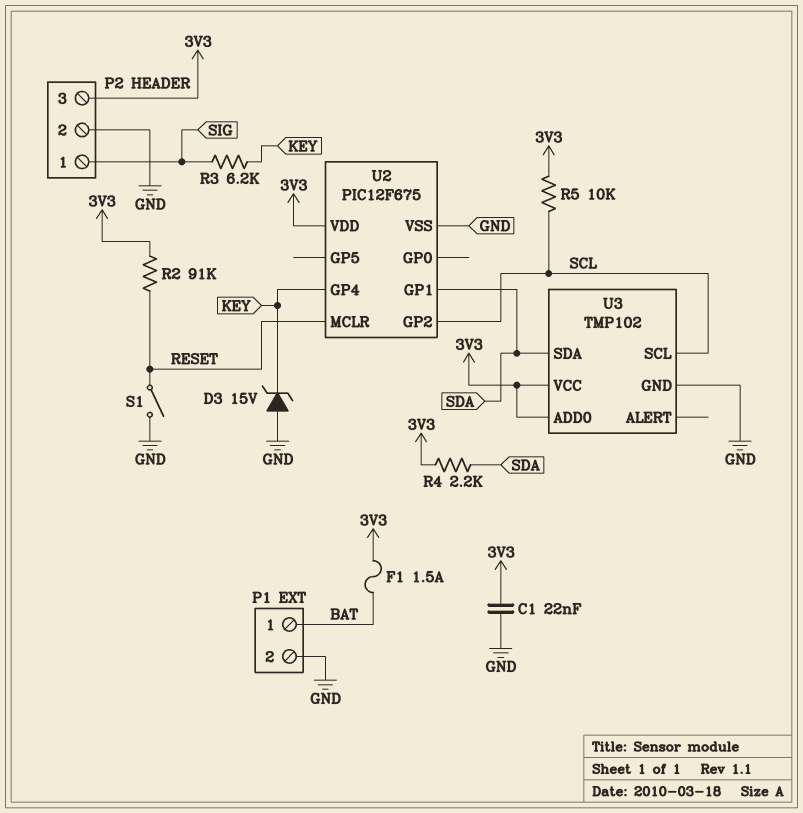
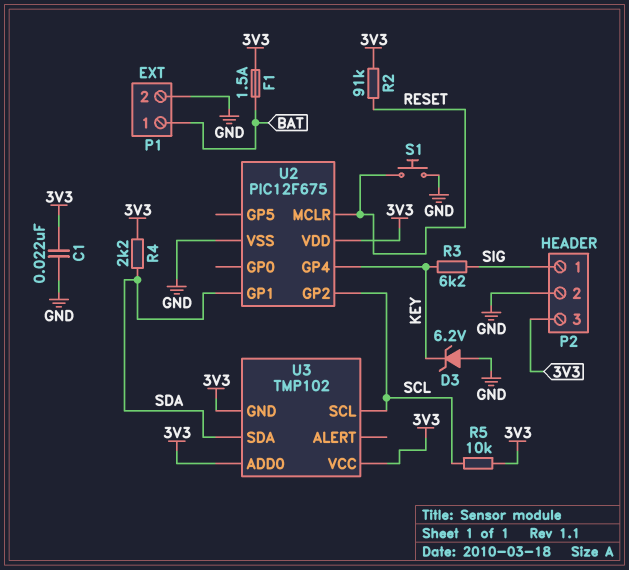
D3: zener 15V (A GND, K KEY) -> zener 6.2V (A GND, K KEY)
S1: switch (GND, RESET) -> button (GND, RESET)
U3 pin GND: GND -> 3V3

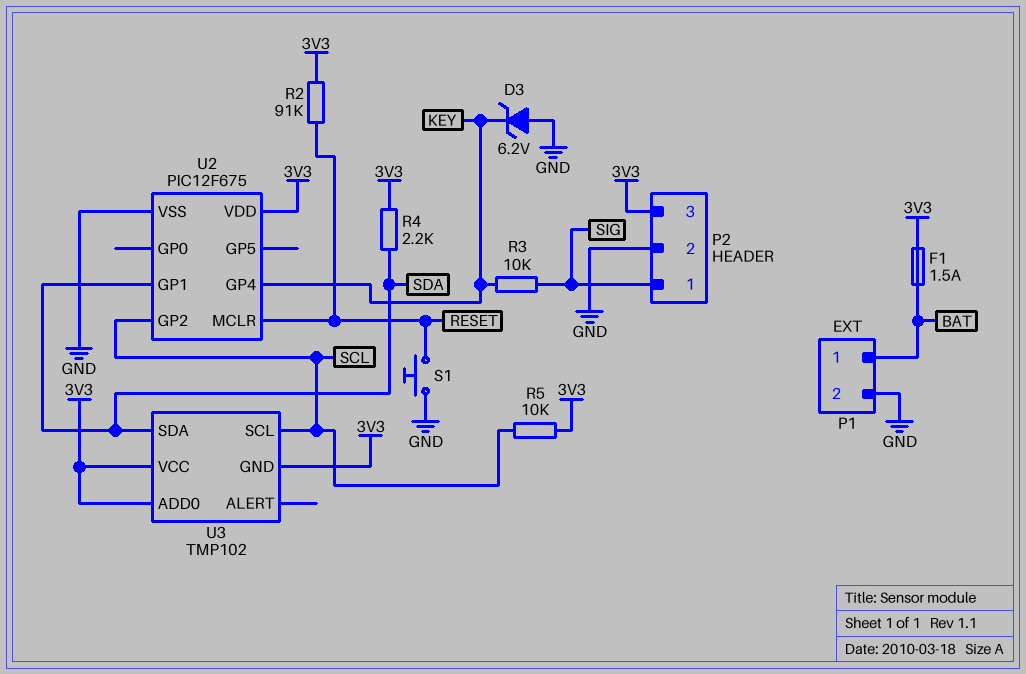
C1: 22nF (3V3, GND) -> none
R3: 6.2k (KEY, SIG) -> 10k (KEY, SIG)

